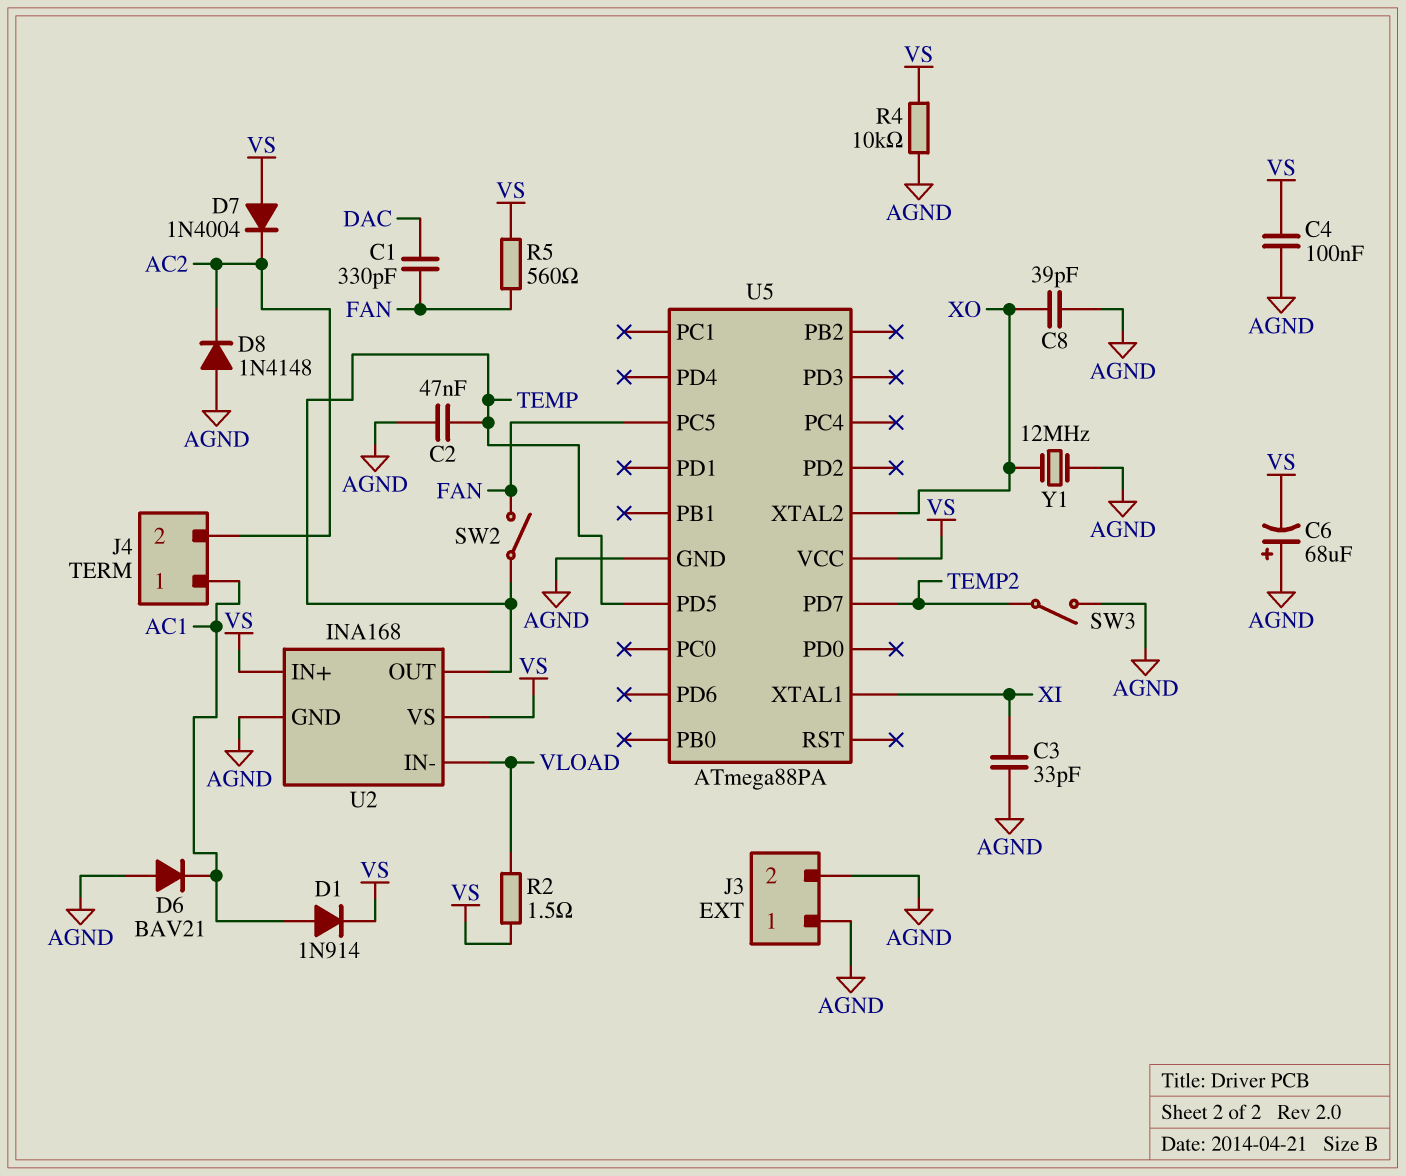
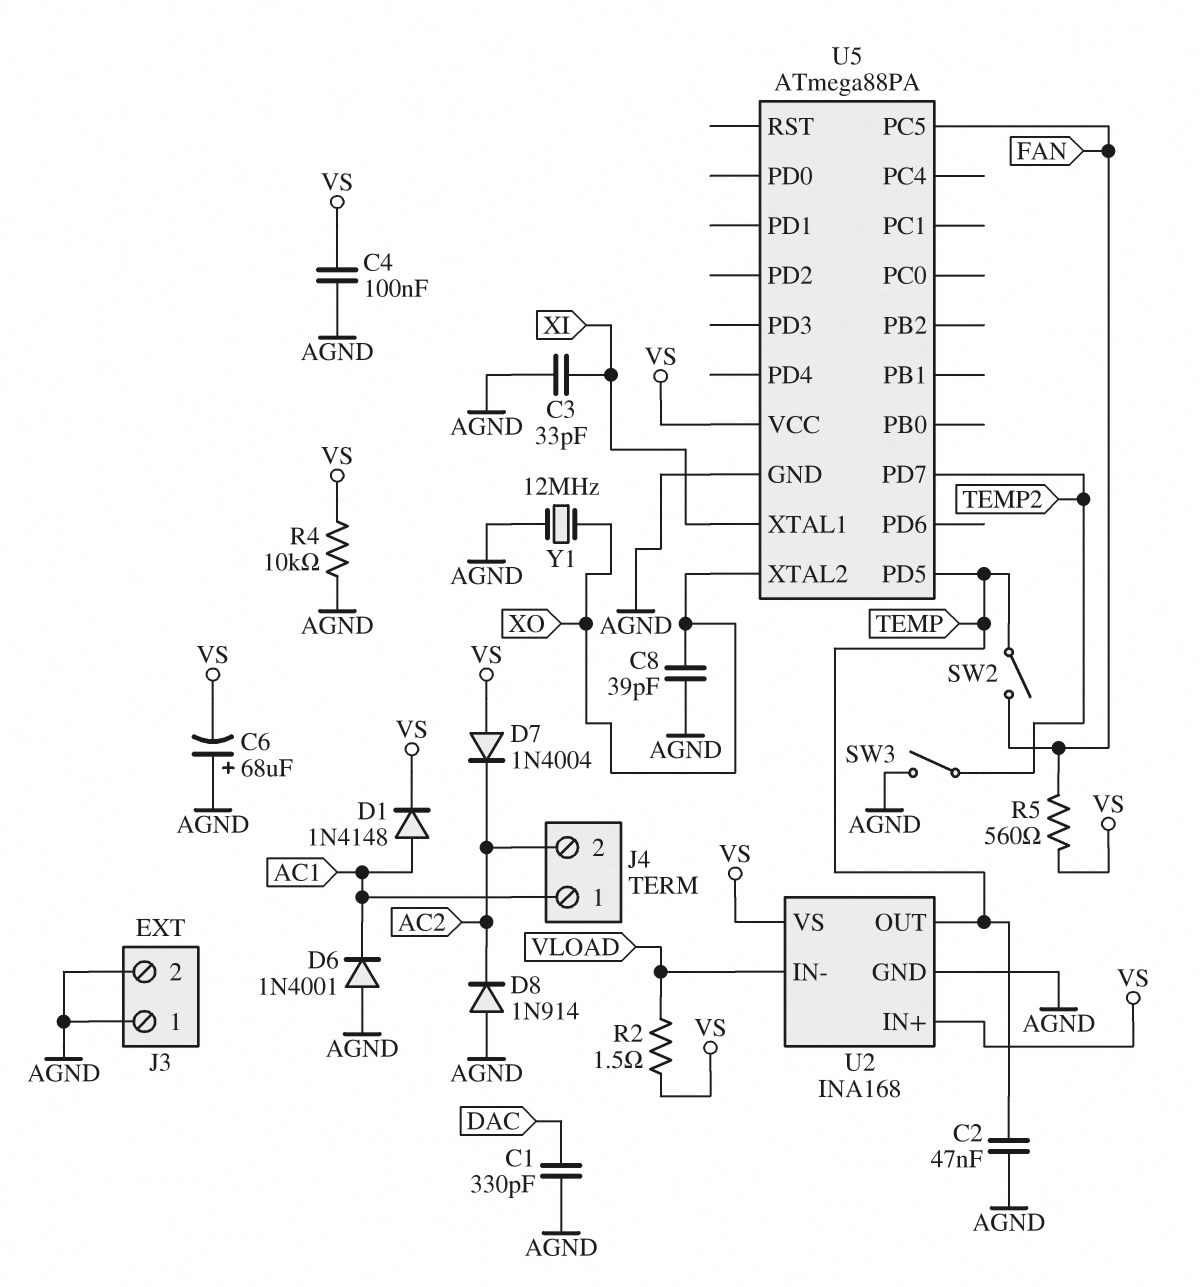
C1: 330pF (DAC, FAN) -> 330pF (AGND, DAC)
D1: diode 1N914 (A AC1, K VS) -> diode 1N4148 (A AC1, K VS)
D6: diode BAV21 (A AGND, K AC1) -> diode 1N4001 (A AGND, K AC1)
D8: diode 1N4148 (A AGND, K AC2) -> diode 1N914 (A AGND, K AC2)

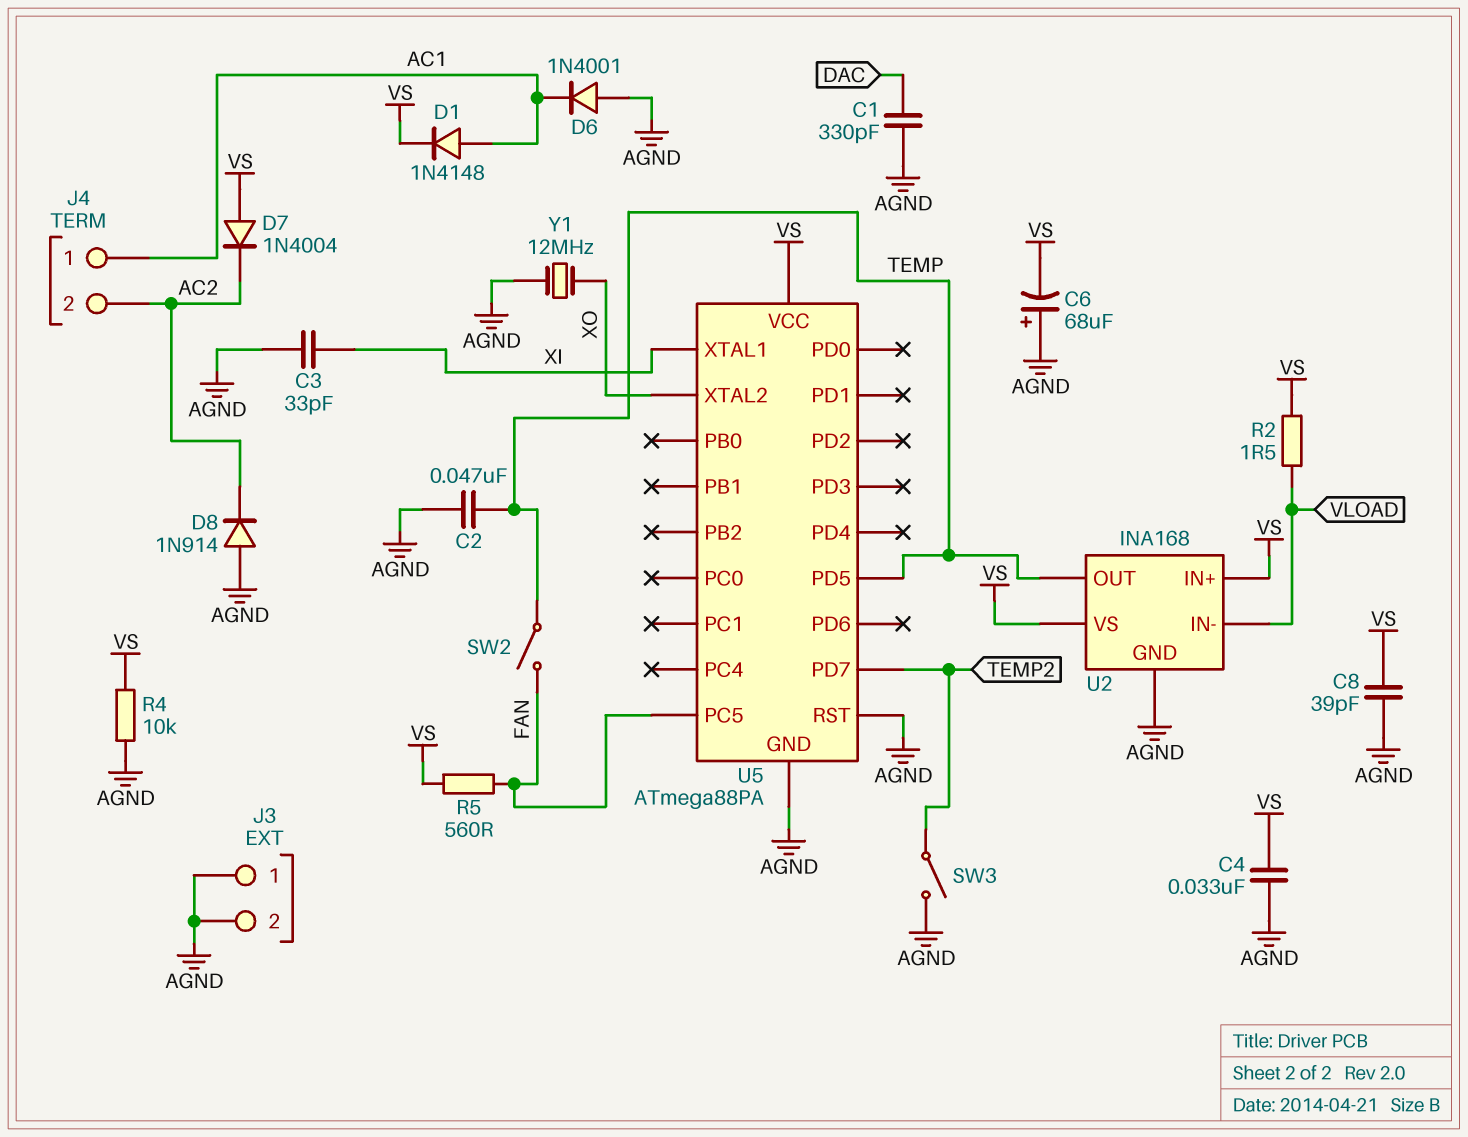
C4: 100nF (AGND, VS) -> 33nF (AGND, VS)
C8: 39pF (AGND, XO) -> 39pF (AGND, VS)
U5 pin RST: none -> AGND

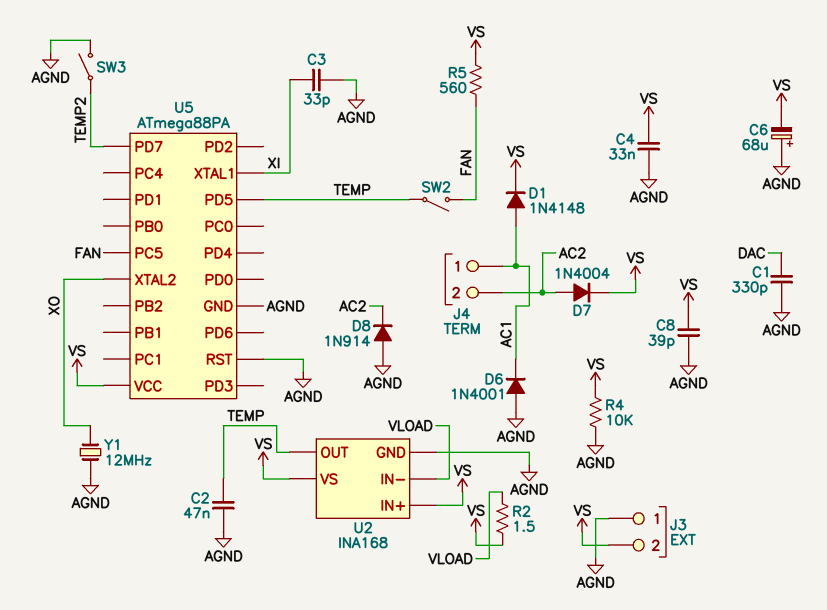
D7: diode 1N4004 (A VS, K AC2) -> diode 1N4004 (A AC2, K VS)
J3 pin 2: AGND -> VS

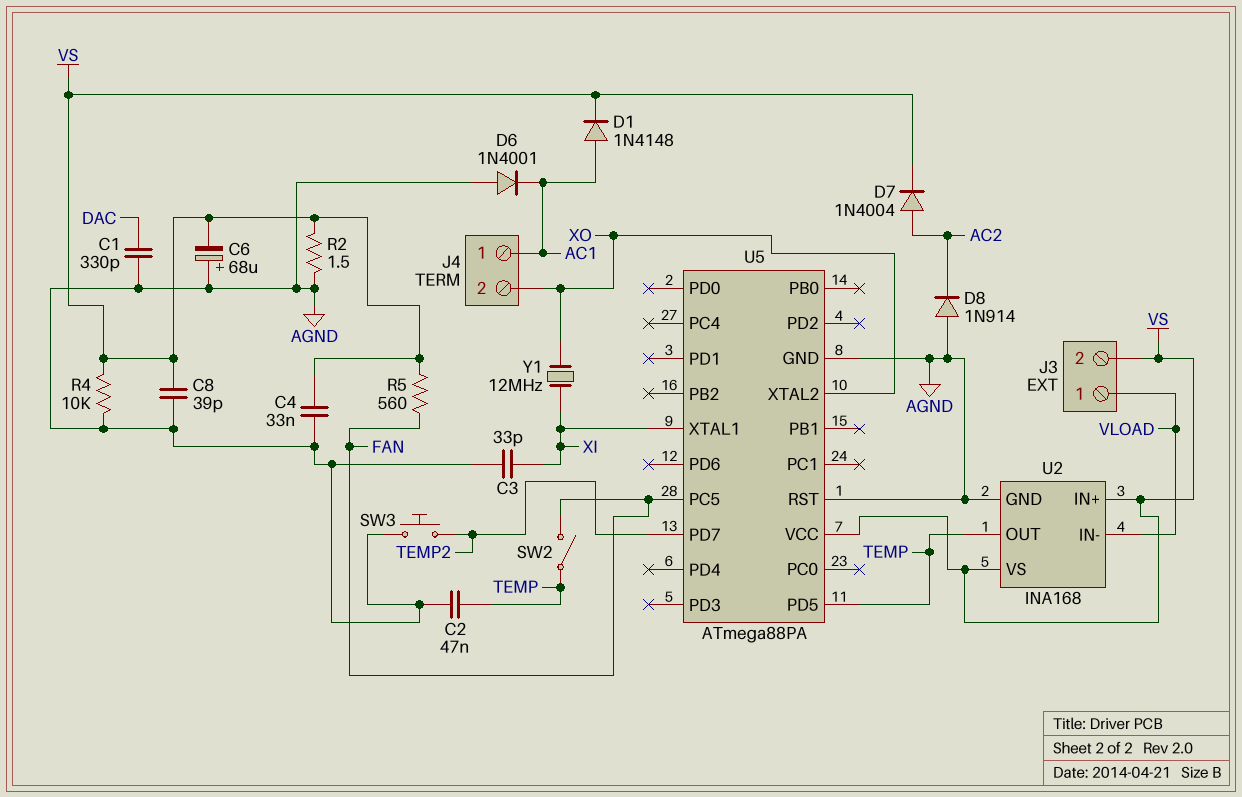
J3 pin 1: AGND -> VLOAD
J4 pin 2: AC2 -> XO
R2: 1.5 (VLOAD, VS) -> 1.5 (AGND, VS)
SW3: switch (AGND, TEMP2) -> button (AGND, TEMP2)
Y1: 12MHz (AGND, XO) -> 12MHz (XI, XO)

